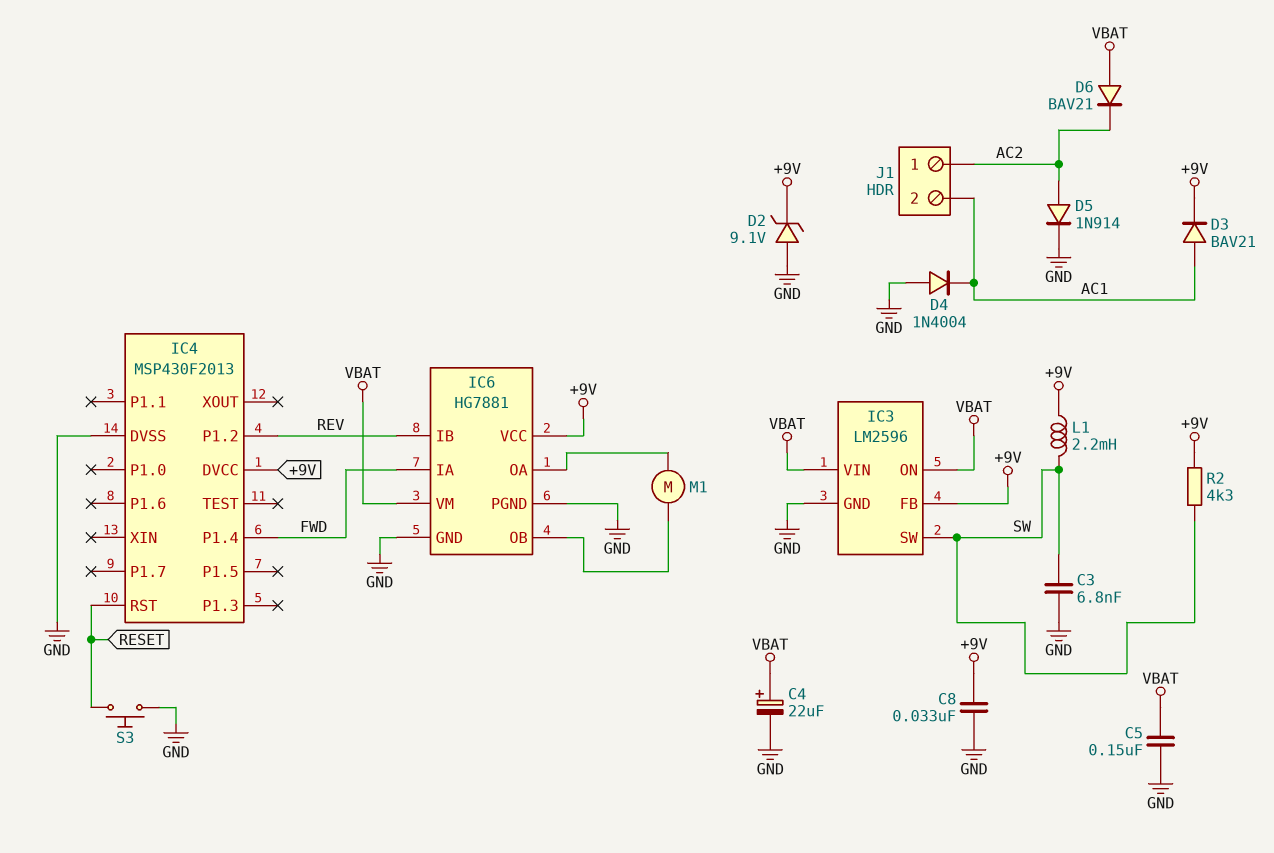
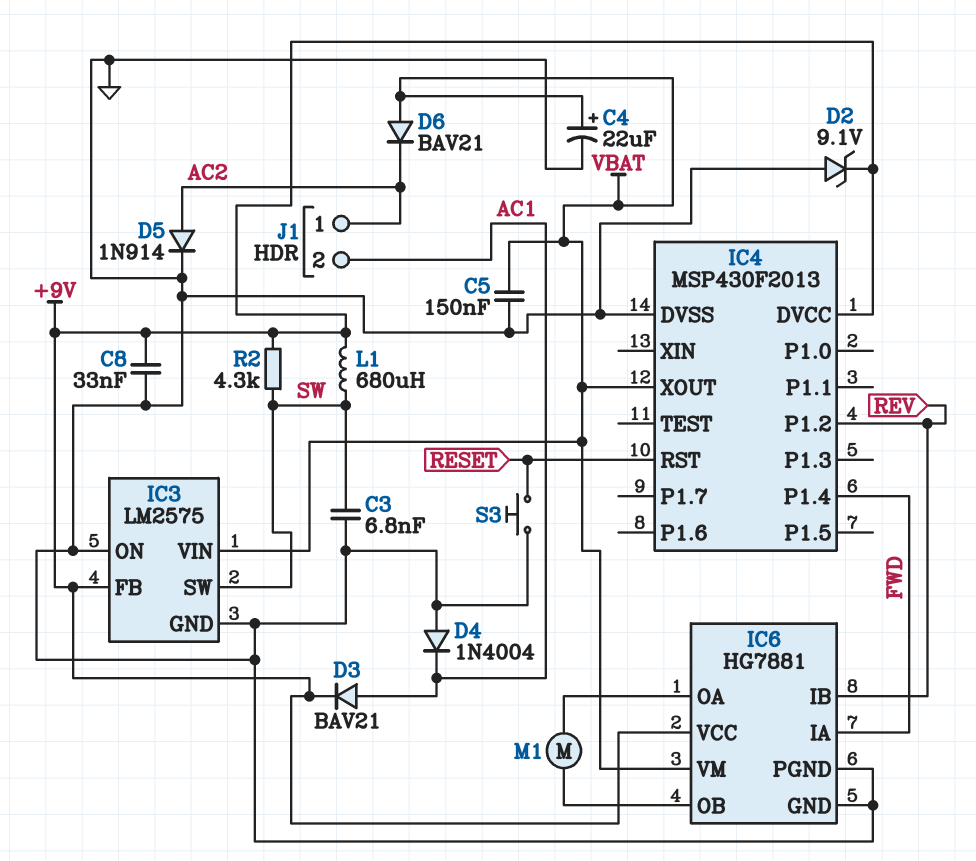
IC3: LM2596 -> LM2575
IC3 pin ON: VBAT -> GND
IC4 pin XOUT: none -> VBAT
L1: 2.2mH (+9V, SW) -> 680uH (+9V, SW)

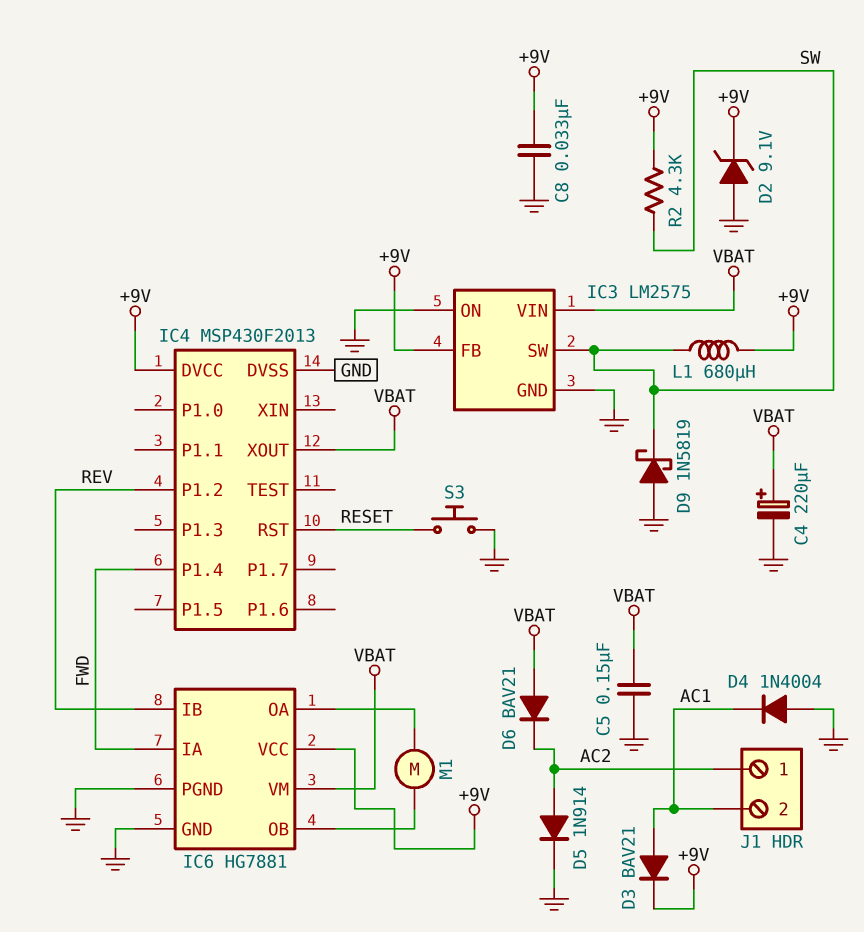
C3: 6.8nF (GND, SW) -> none
C4: 22uF (plus VBAT, minus GND) -> 220uF (plus VBAT, minus GND)
D9: none -> schottky 1N5819 (A GND, K SW)

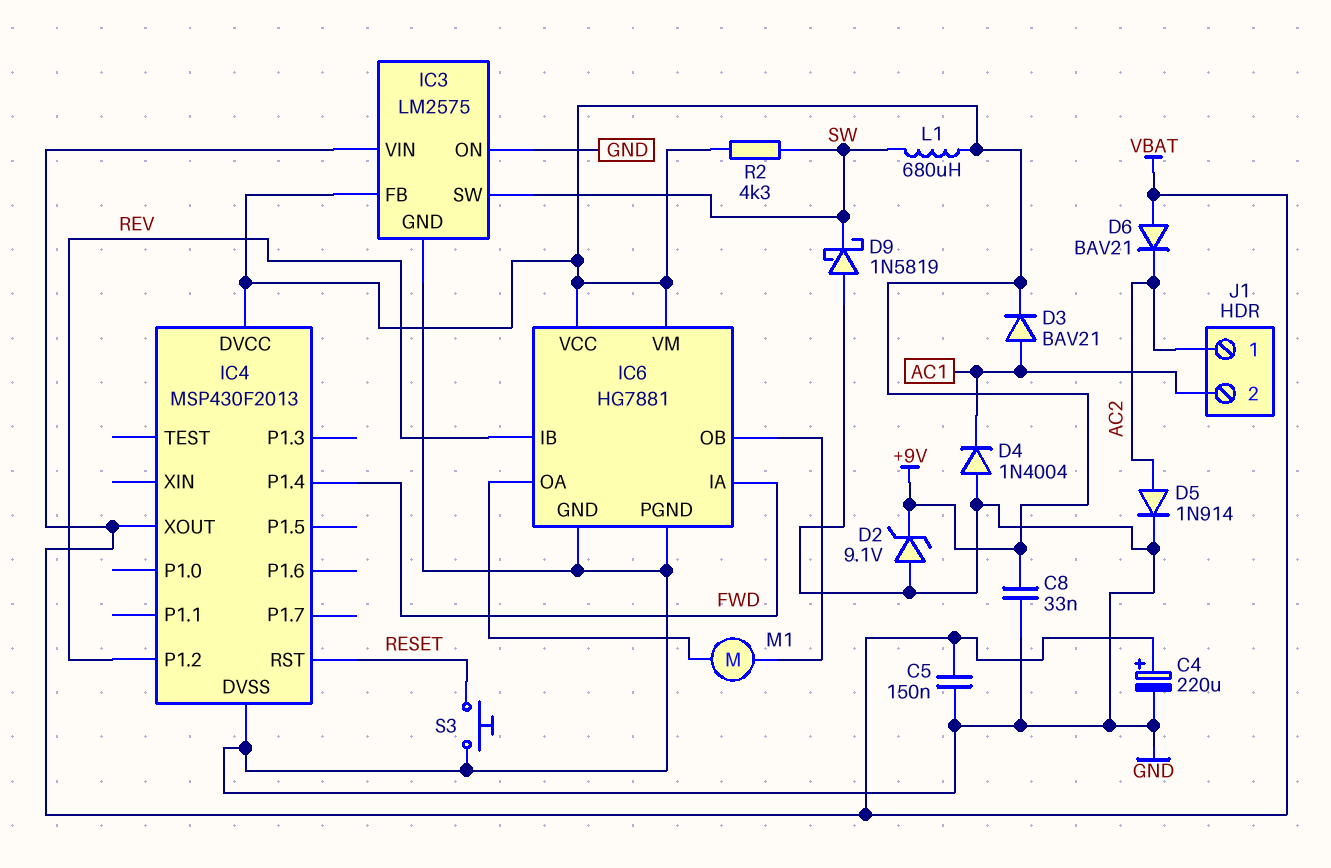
IC6 pin VM: VBAT -> +9V

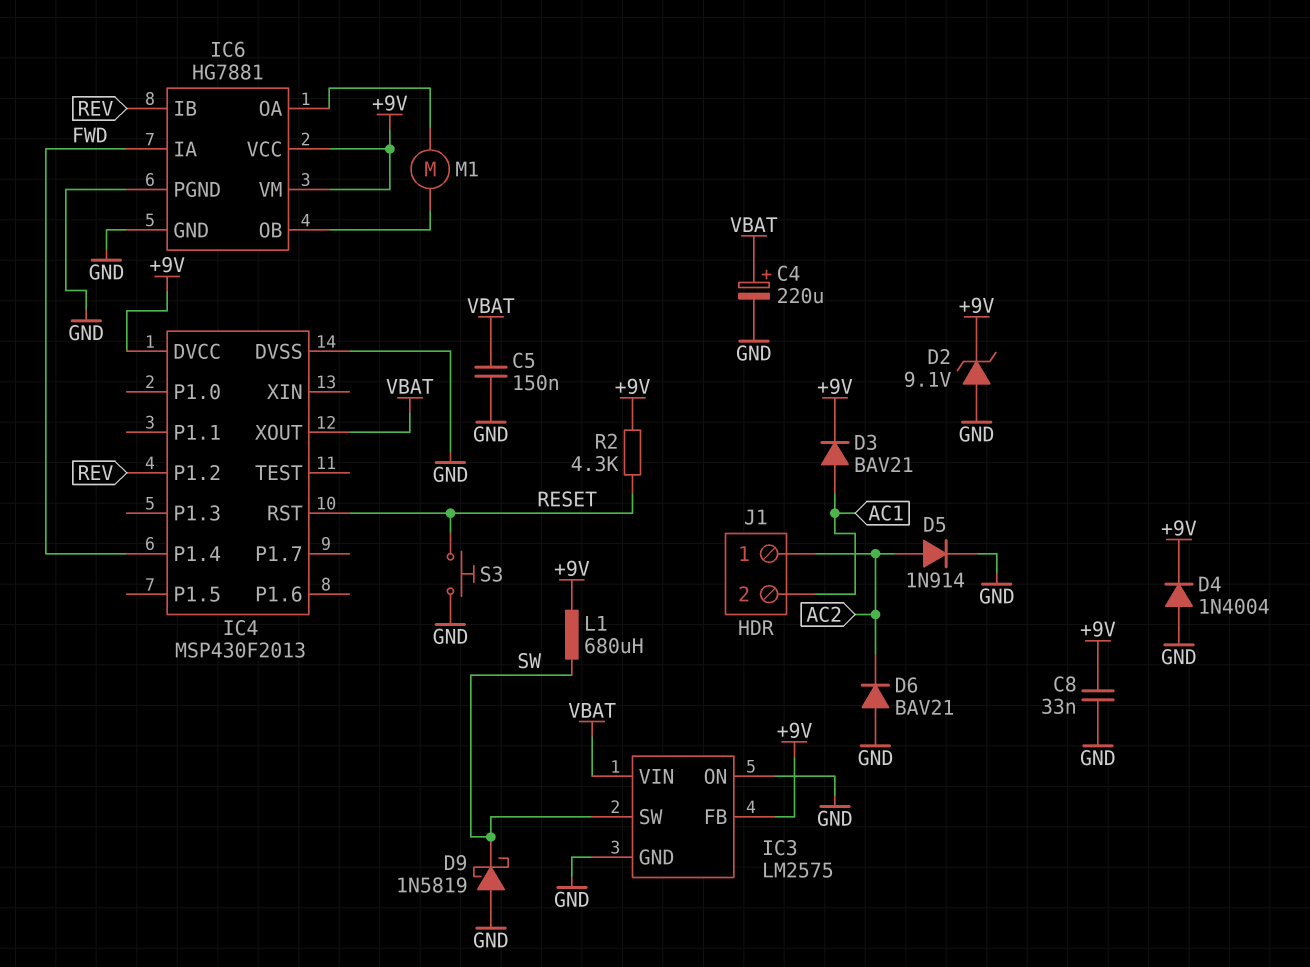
D4: diode 1N4004 (A GND, K AC1) -> diode 1N4004 (A GND, K +9V)
D6: diode BAV21 (A VBAT, K AC2) -> diode BAV21 (A GND, K AC2)
R2: 4.3k (+9V, SW) -> 4.3k (+9V, RESET)

